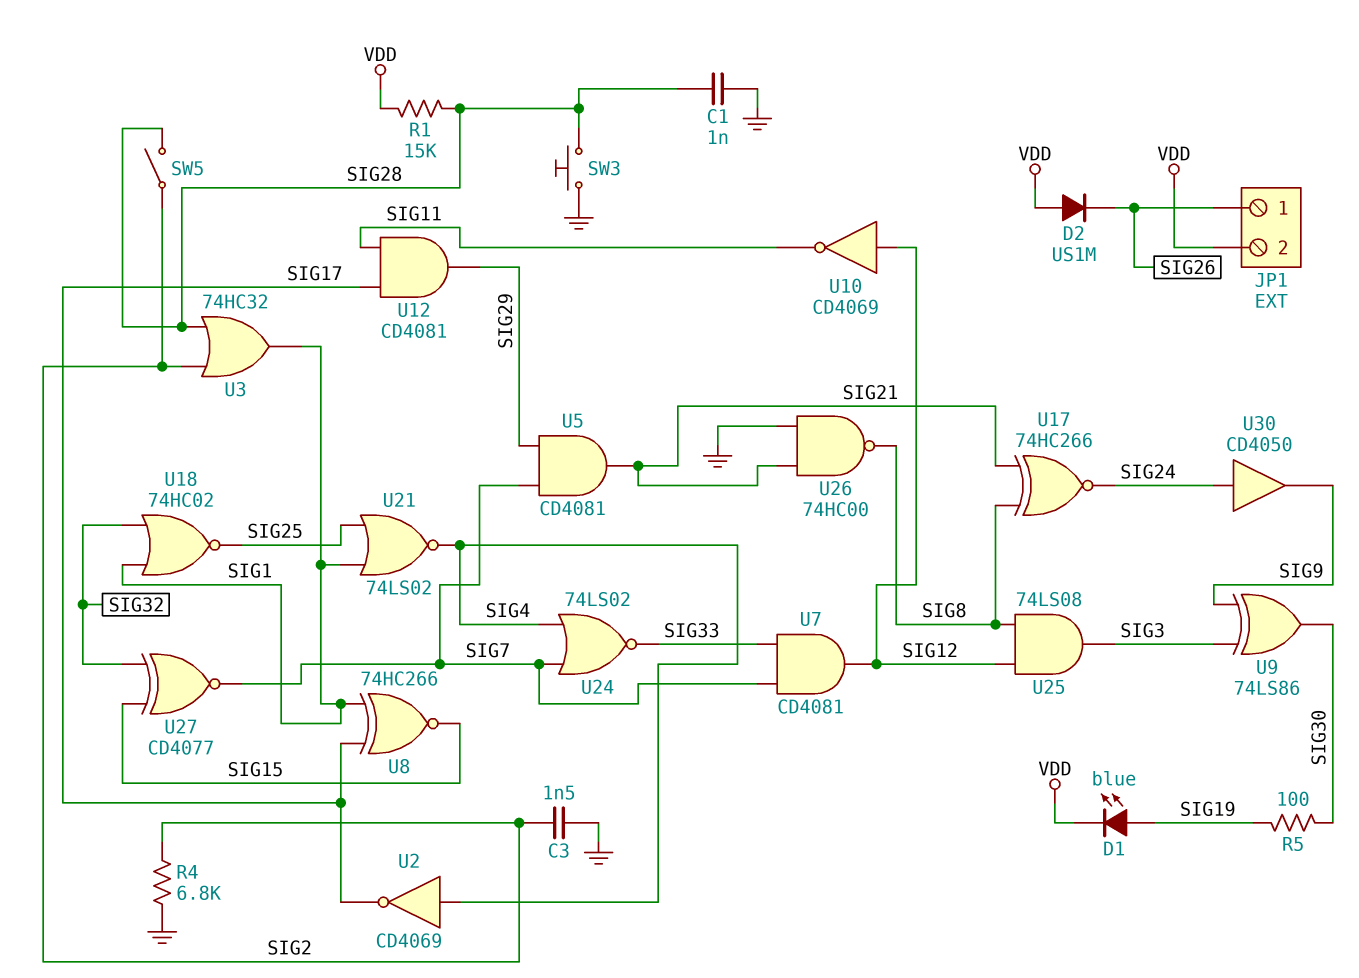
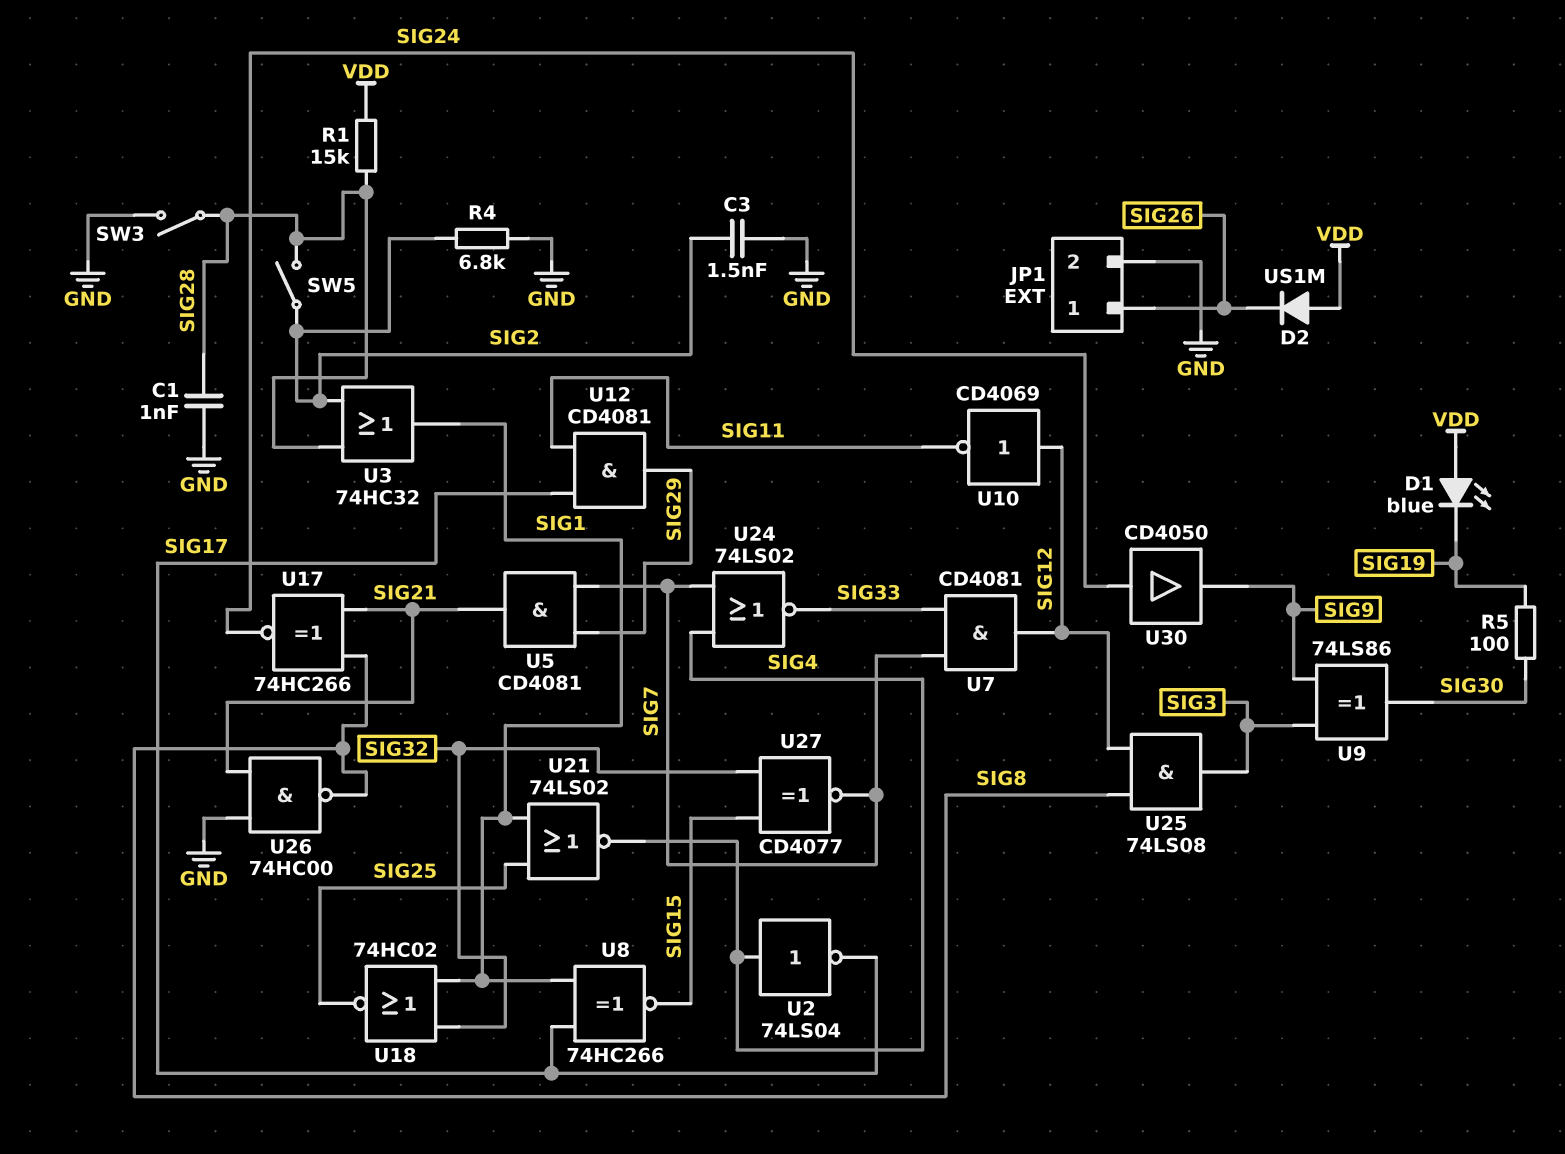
D1: LED blue (A SIG19, K VDD) -> LED blue (A VDD, K SIG19)
JP1 pin 2: VDD -> GND
SW3: button (GND, SIG28) -> switch (GND, SIG28)
U2: NOT CD4069 (in SIG4, out SIG17) -> NOT 74LS04 (in SIG4, out SIG17)

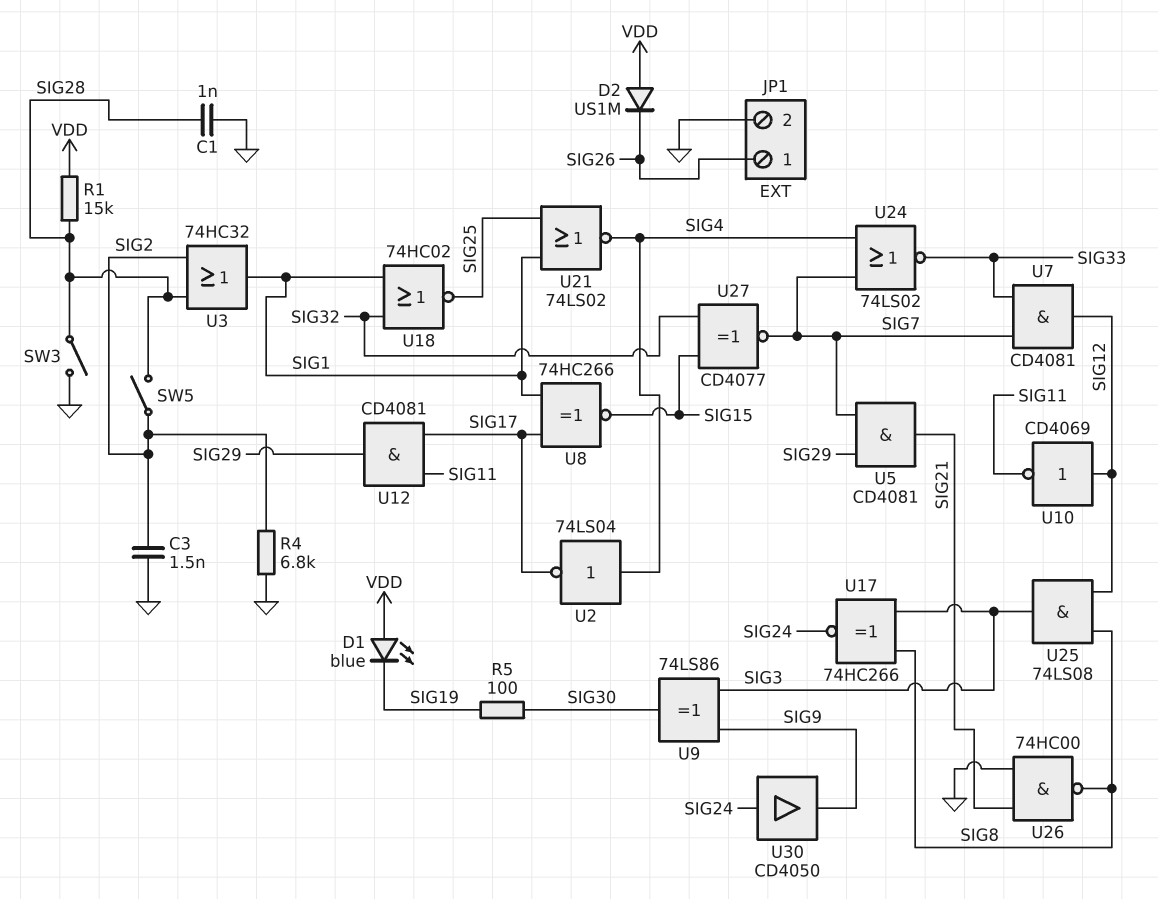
U17: XNOR 74HC266 (in SIG8, in SIG21, out SIG24) -> XNOR 74HC266 (in SIG3, in SIG8, out SIG24)

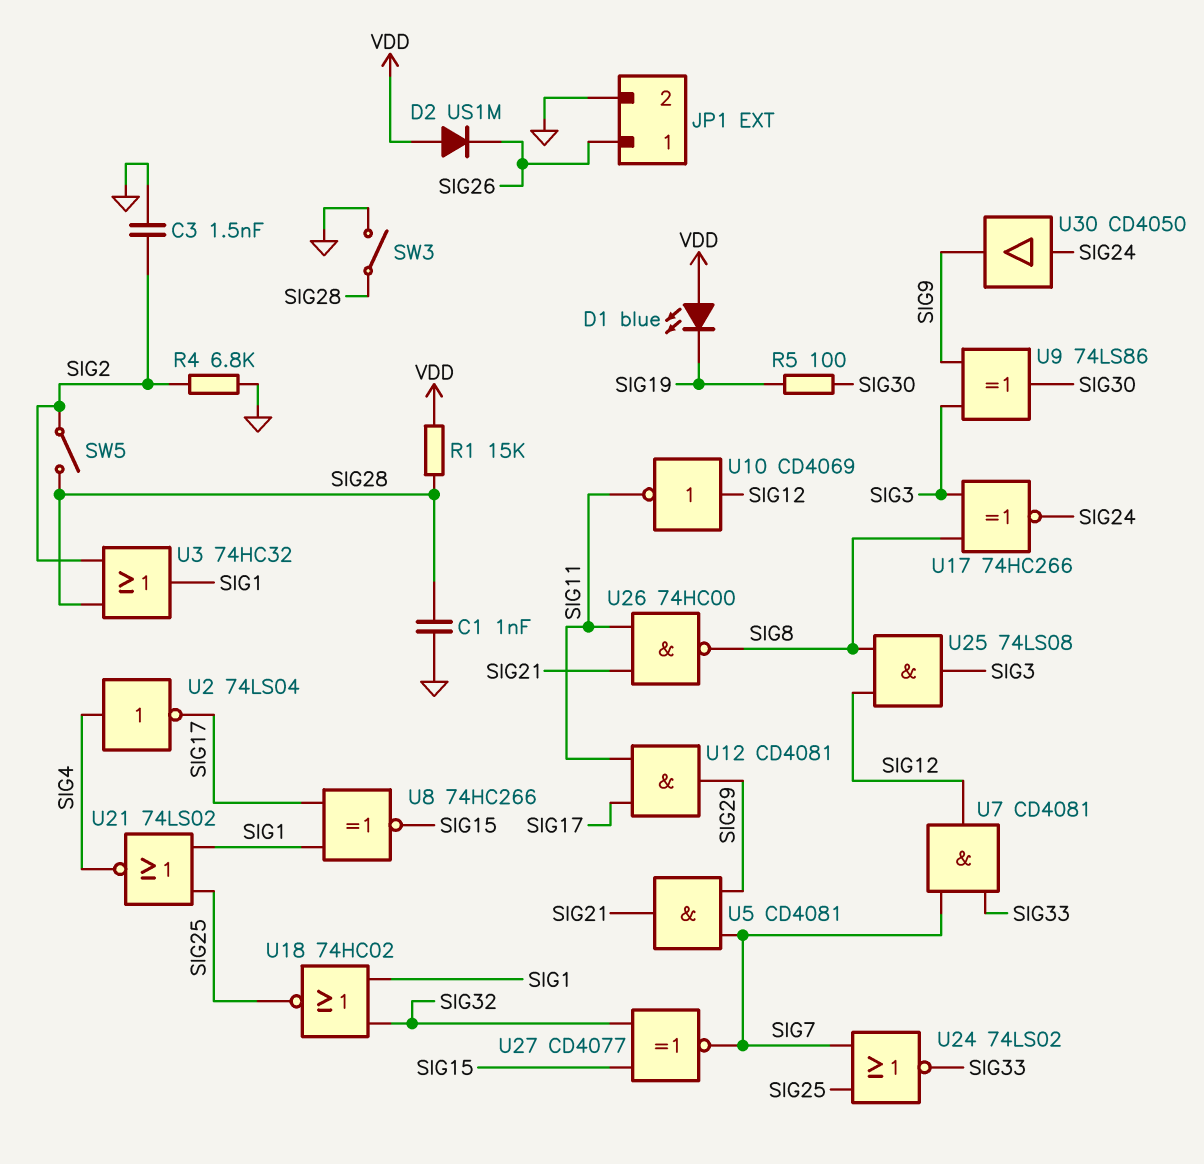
U24: NOR 74LS02 (in SIG4, in SIG7, out SIG33) -> NOR 74LS02 (in SIG7, in SIG25, out SIG33)
U26: NAND 74HC00 (in GND, in SIG21, out SIG8) -> NAND 74HC00 (in SIG11, in SIG21, out SIG8)

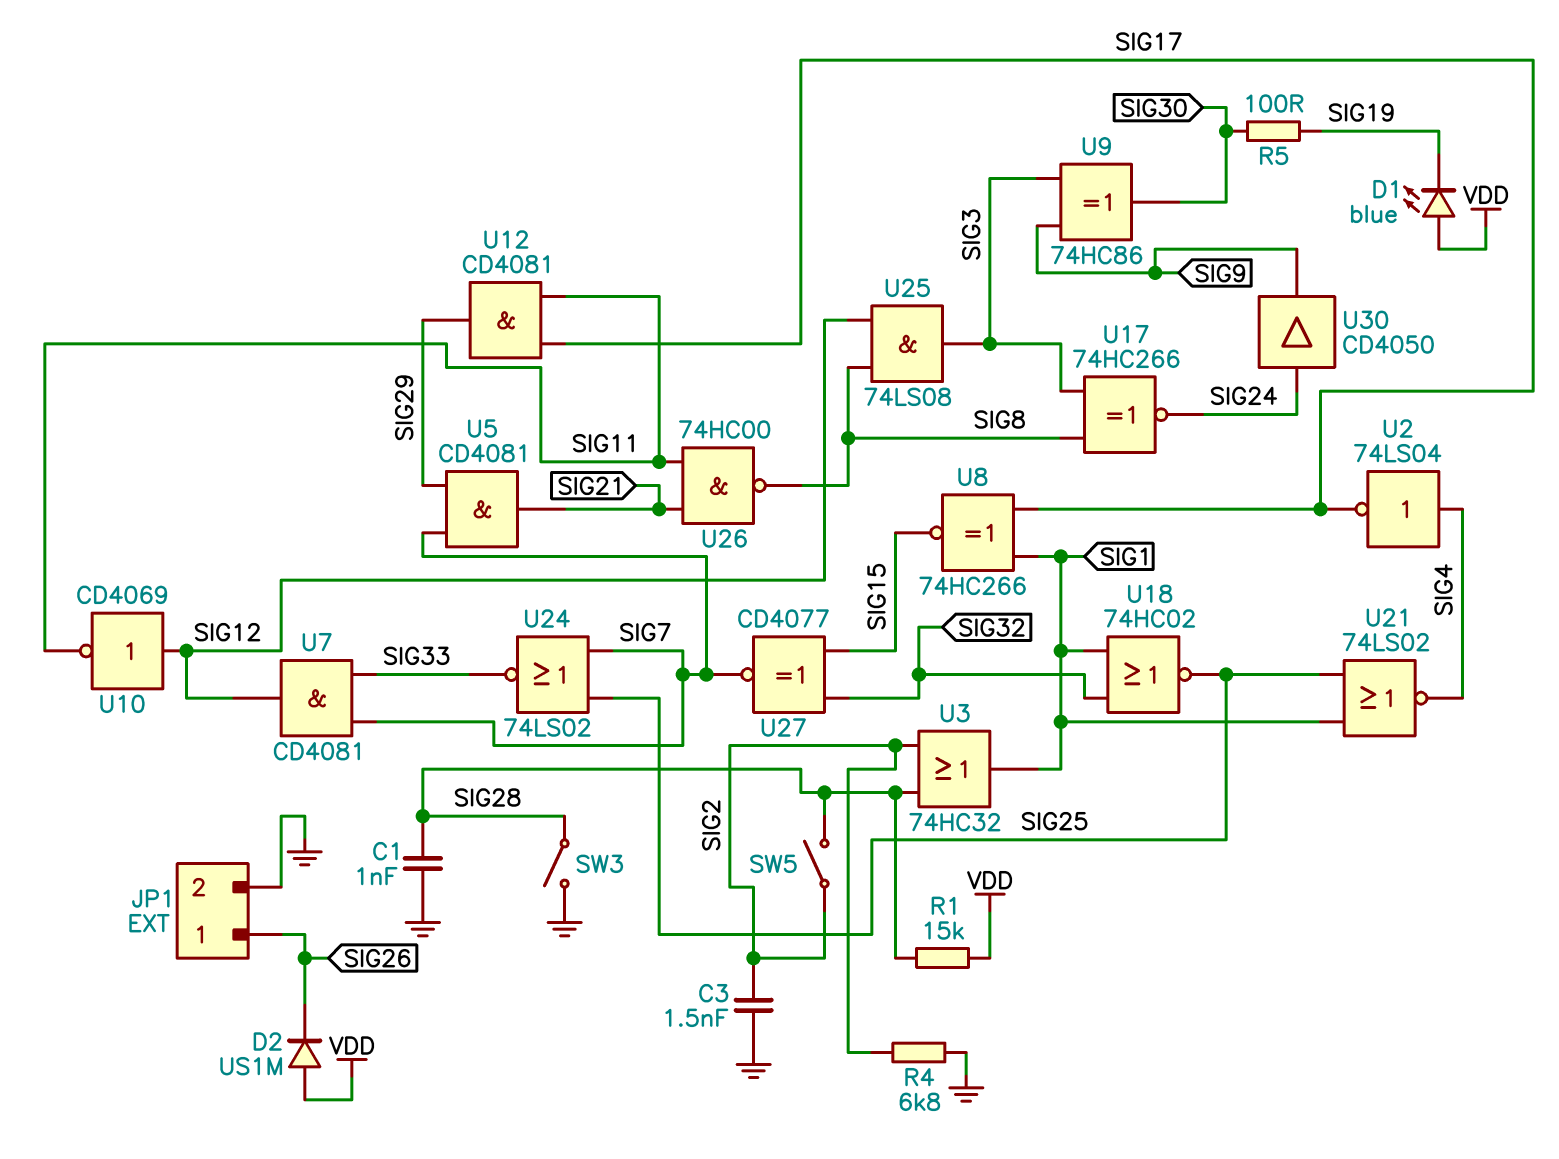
U9: XOR 74LS86 (in SIG3, in SIG9, out SIG30) -> XOR 74HC86 (in SIG3, in SIG9, out SIG30)

